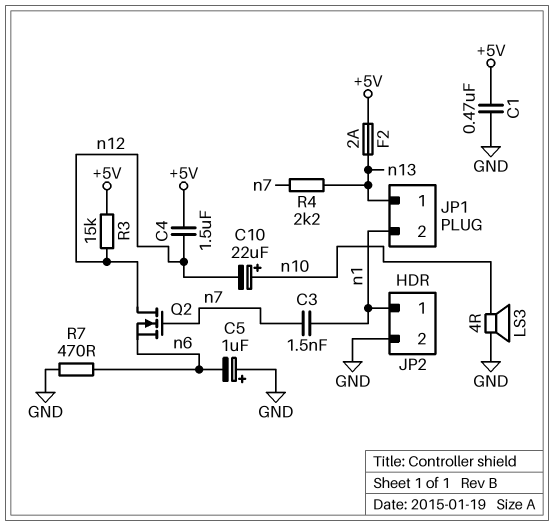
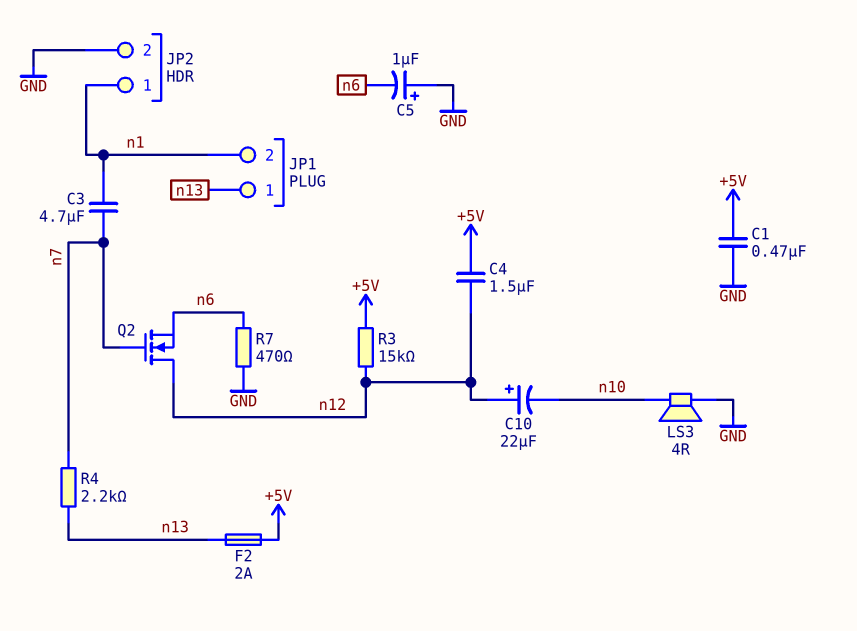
C3: 1.5nF (n1, n7) -> 4.7uF (n1, n7)
C10: 22uF (plus n10, minus n12) -> 22uF (plus n12, minus n10)

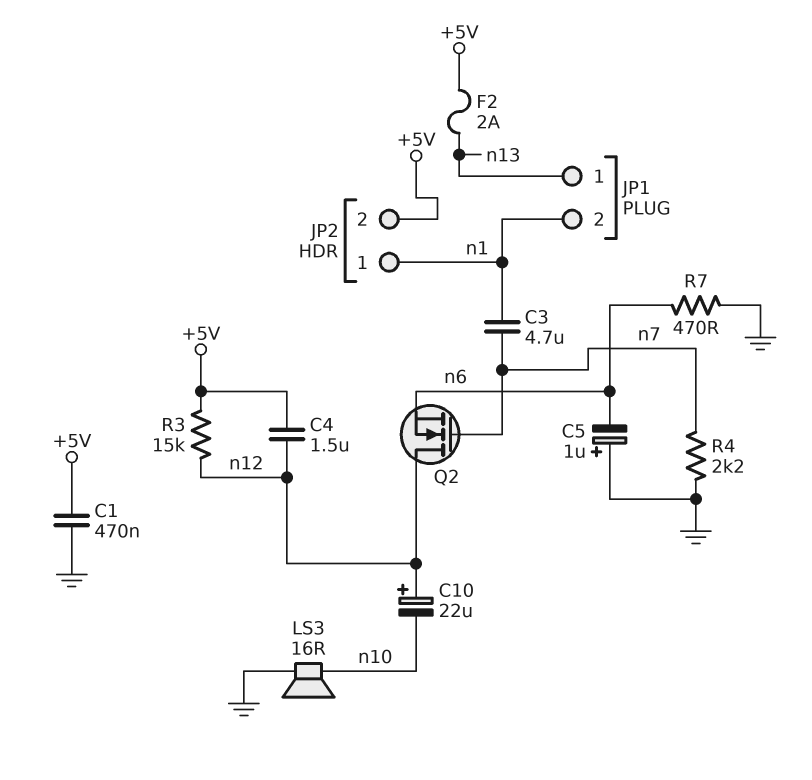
JP2 pin 2: GND -> +5V
LS3: speaker 4R (GND, n10) -> speaker 16R (GND, n10)
R4: 2.2k (n7, n13) -> 2.2k (GND, n7)

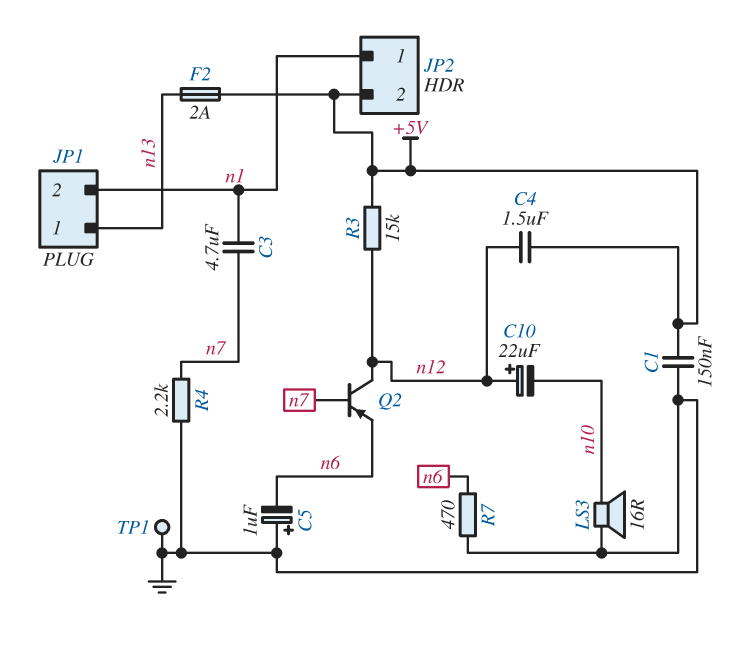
C1: 470nF (+5V, GND) -> 150nF (+5V, GND)
Q2: NMOS (G n7, D n12, S n6) -> PNP (B n7, C n12, E n6)
TP1: none -> test point (GND)

